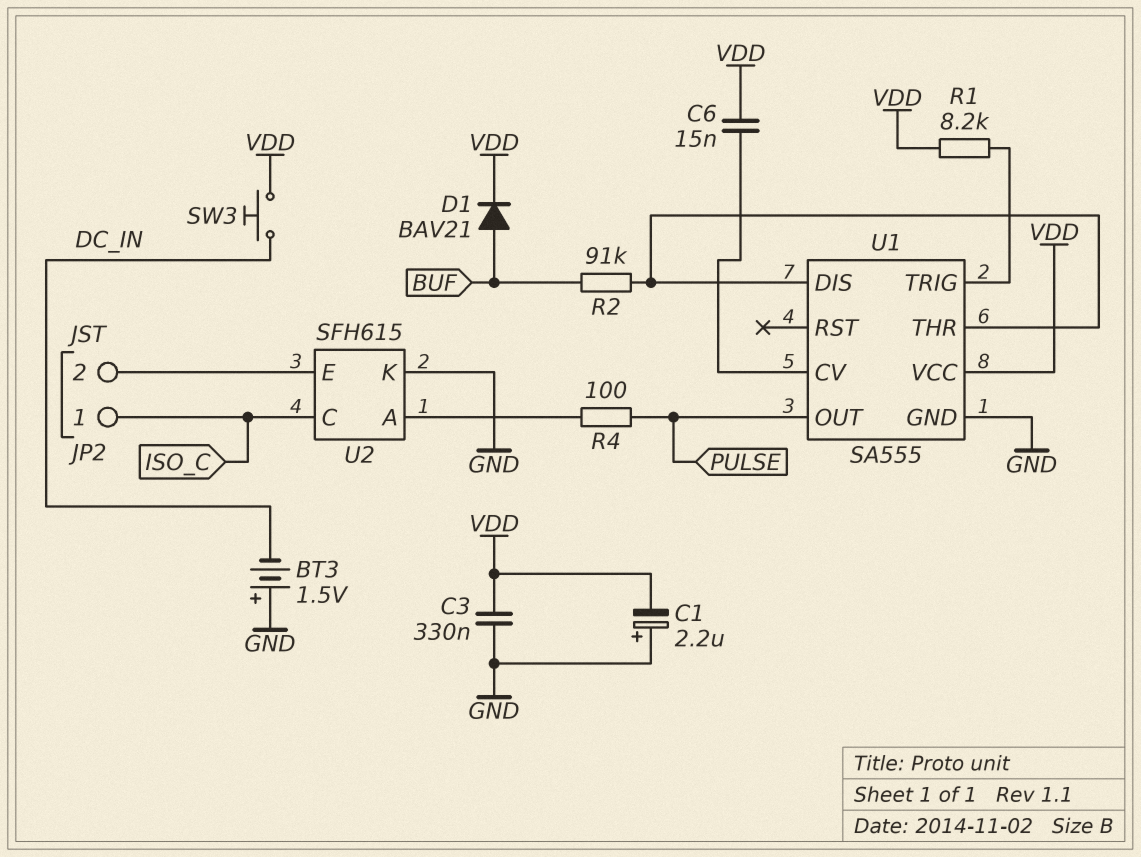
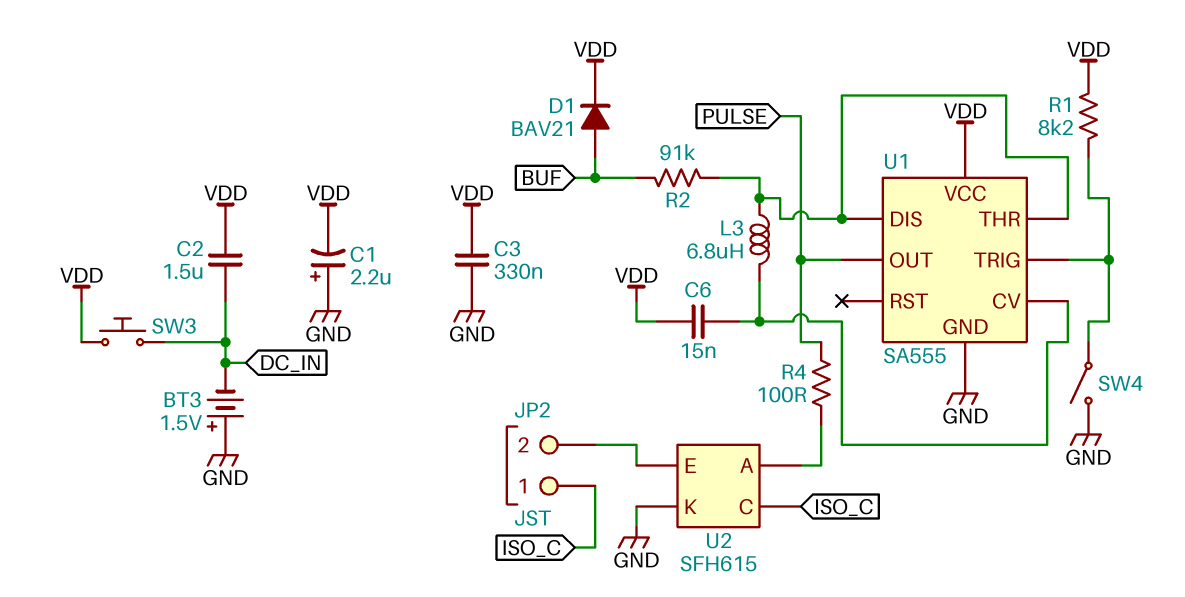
C2: none -> 1.5uF (DC_IN, VDD)
L3: none -> 6.8uH (U1/CV, U1/DIS)
SW4: none -> switch (GND, U1/TRIG)

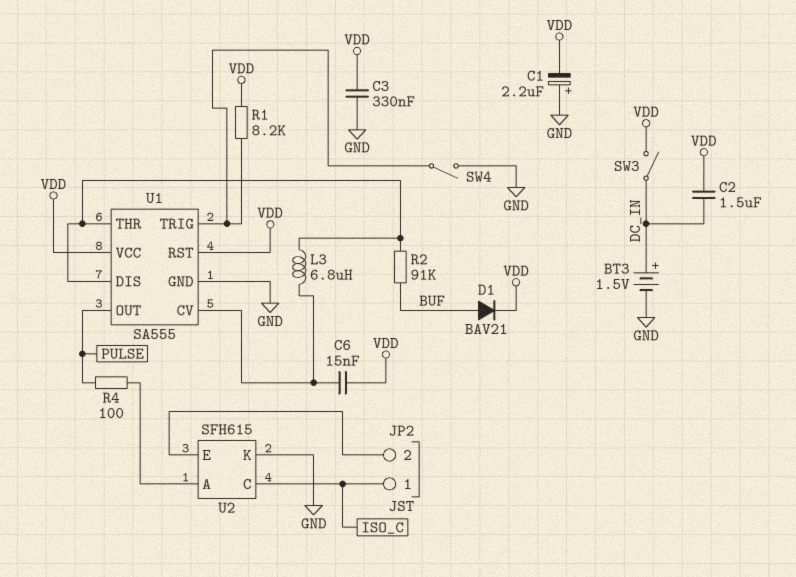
BT3: 1.5V (plus GND, minus DC_IN) -> 1.5V (plus DC_IN, minus GND)
SW3: button (DC_IN, VDD) -> switch (DC_IN, VDD)
U1 pin RST: none -> VDD

